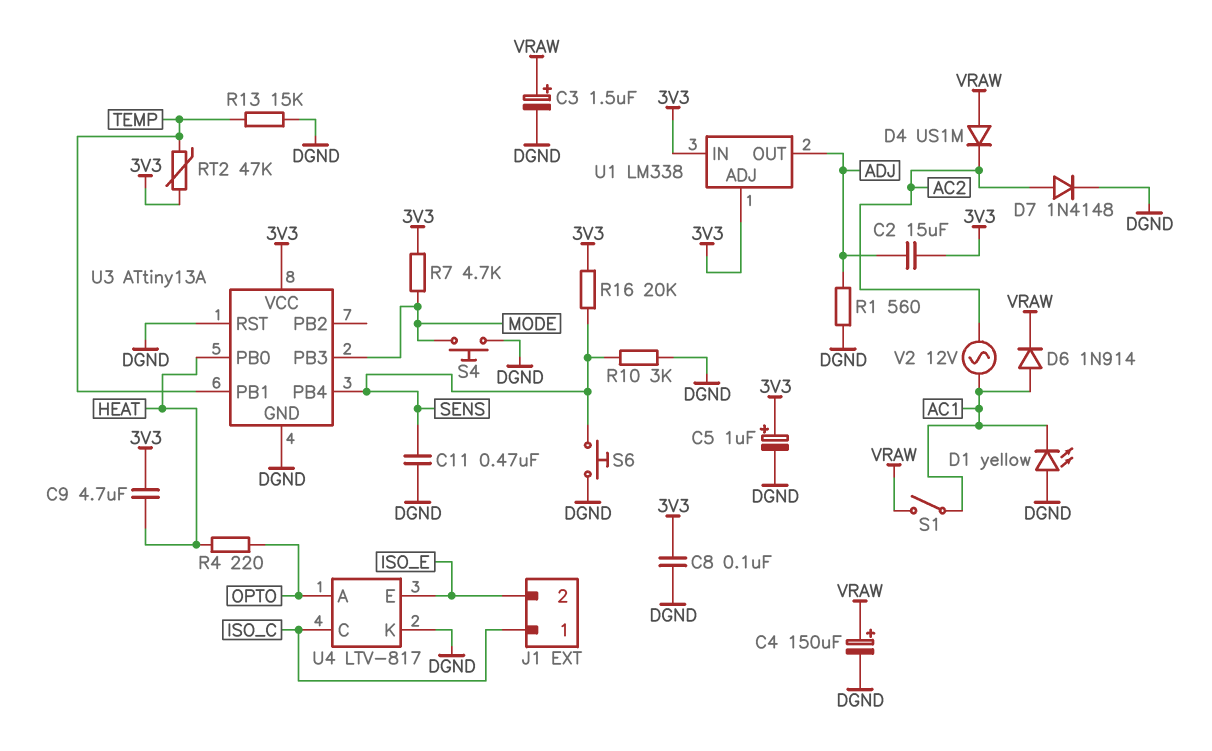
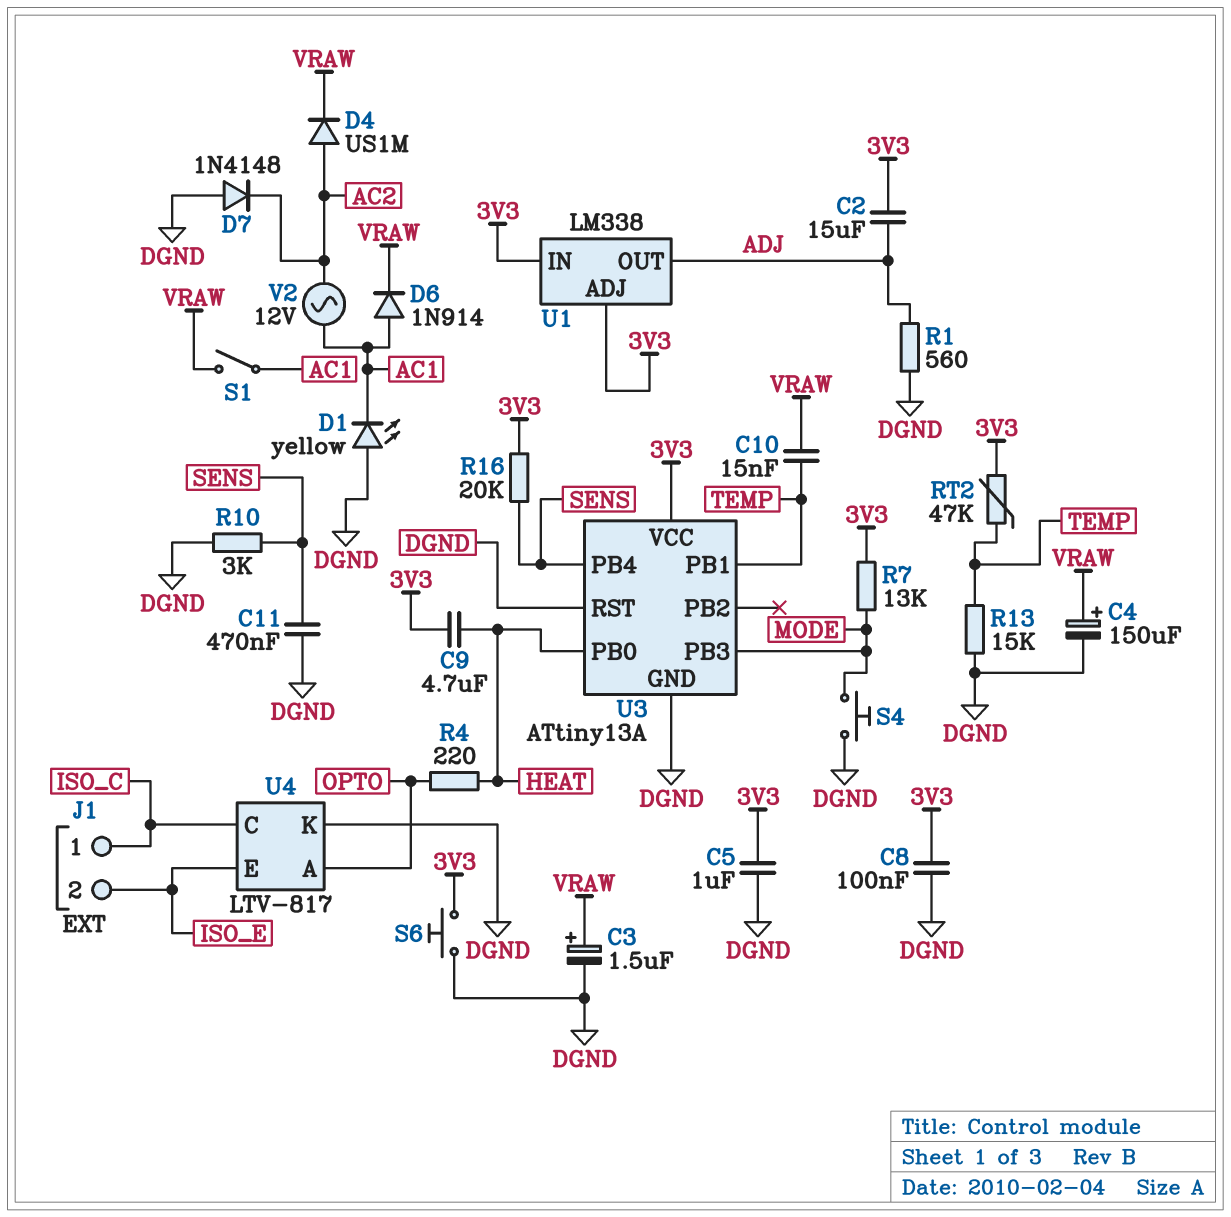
C5: 1uF (plus 3V3, minus DGND) -> 1uF (3V3, DGND)
C10: none -> 15nF (TEMP, VRAW)
D4: diode US1M (A VRAW, K AC2) -> diode US1M (A AC2, K VRAW)
D7: diode 1N4148 (A AC2, K DGND) -> diode 1N4148 (A DGND, K AC2)
R7: 4.7k (3V3, MODE) -> 13k (3V3, MODE)
S6: button (DGND, SENS) -> button (3V3, DGND)

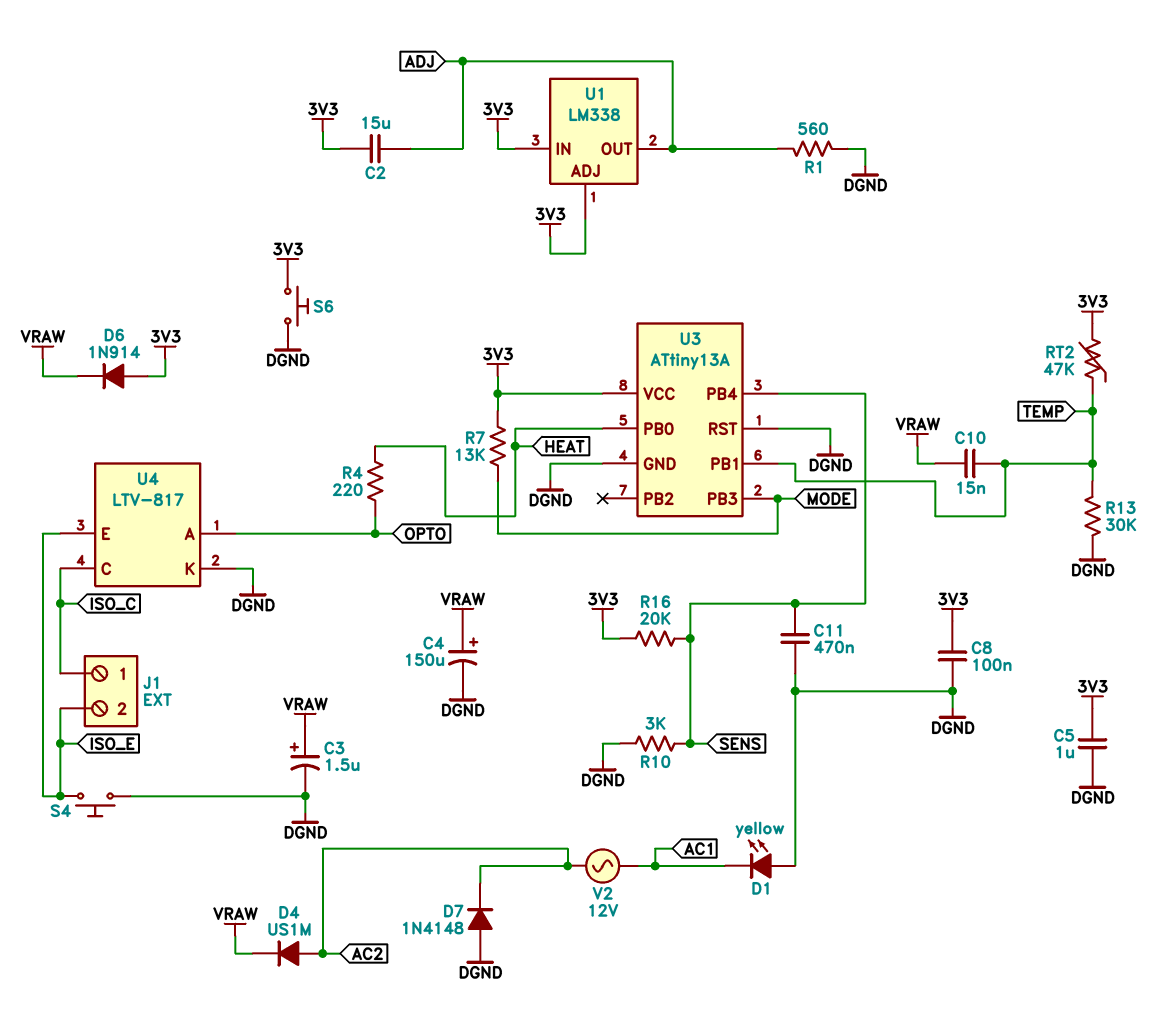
C9: 4.7uF (3V3, HEAT) -> none
D6: diode 1N914 (A AC1, K VRAW) -> diode 1N914 (A 3V3, K VRAW)
R13: 15k (DGND, TEMP) -> 30k (DGND, TEMP)
S1: switch (AC1, VRAW) -> none
S4: button (DGND, MODE) -> button (DGND, ISO_E)

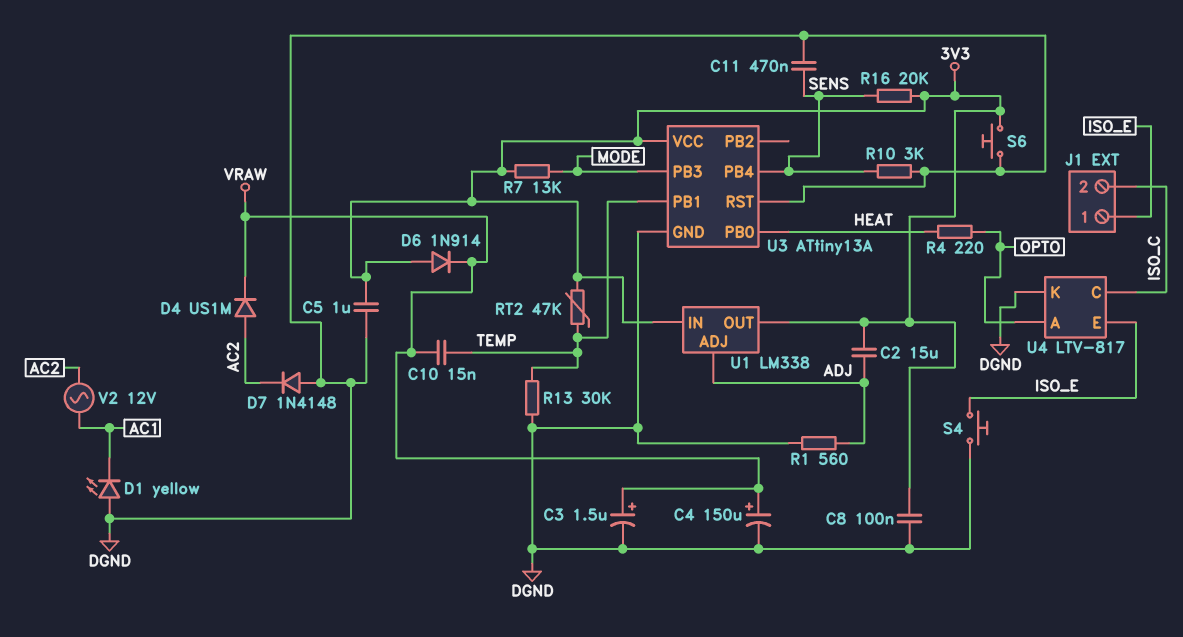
J1 pin 1: ISO_C -> ISO_E
J1 pin 2: ISO_E -> ISO_C
U1 pin ADJ: 3V3 -> ADJ
U1 pin OUT: ADJ -> 3V3

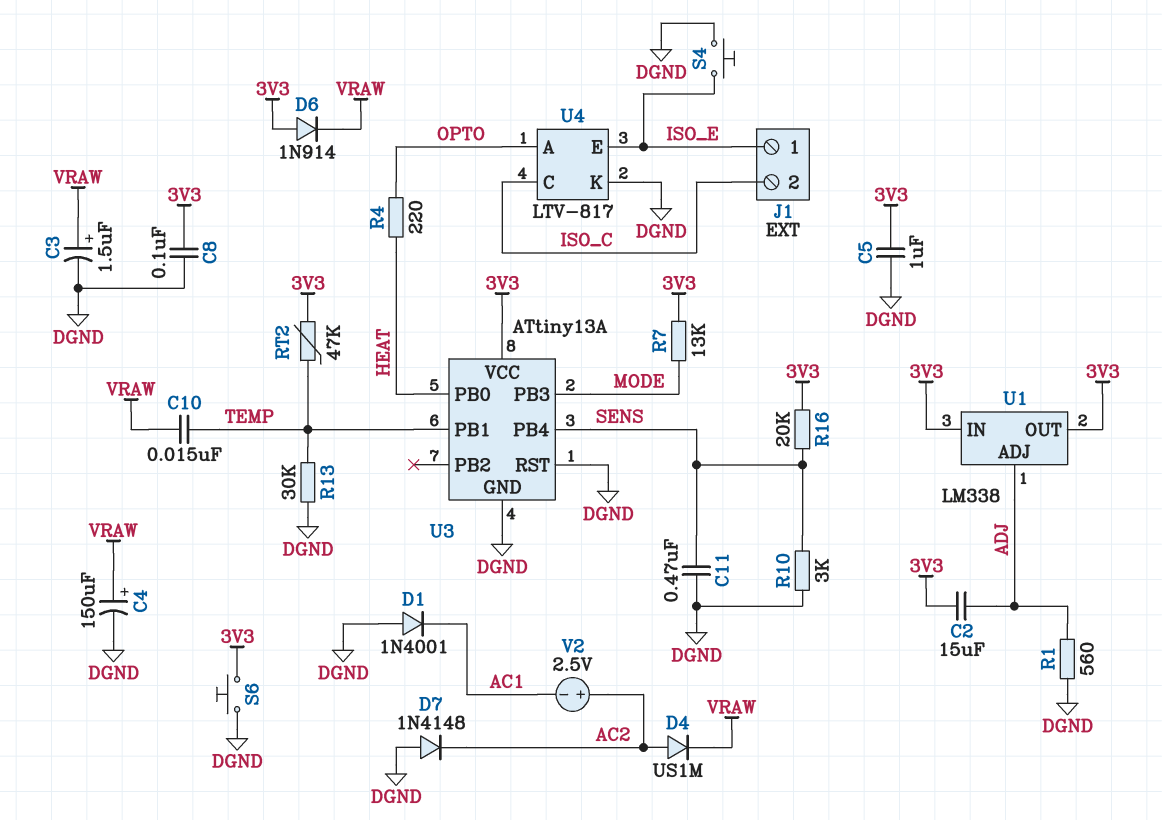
D1: LED yellow (A DGND, K AC1) -> diode 1N4001 (A DGND, K AC1)
V2: AC 12V (AC1, AC2) -> 2.5V (plus AC2, minus AC1)

